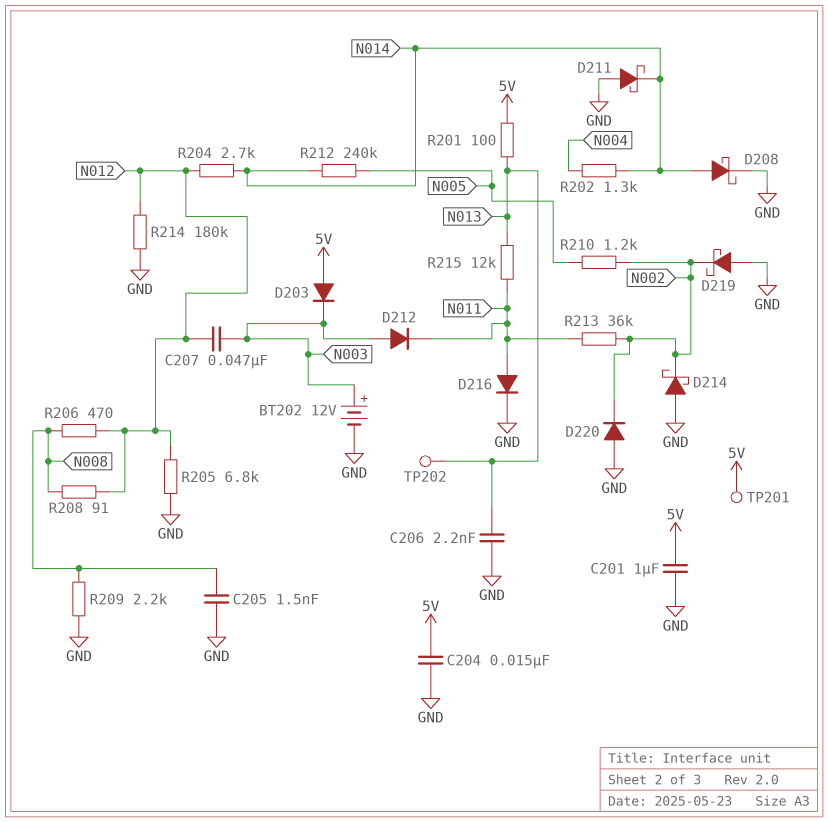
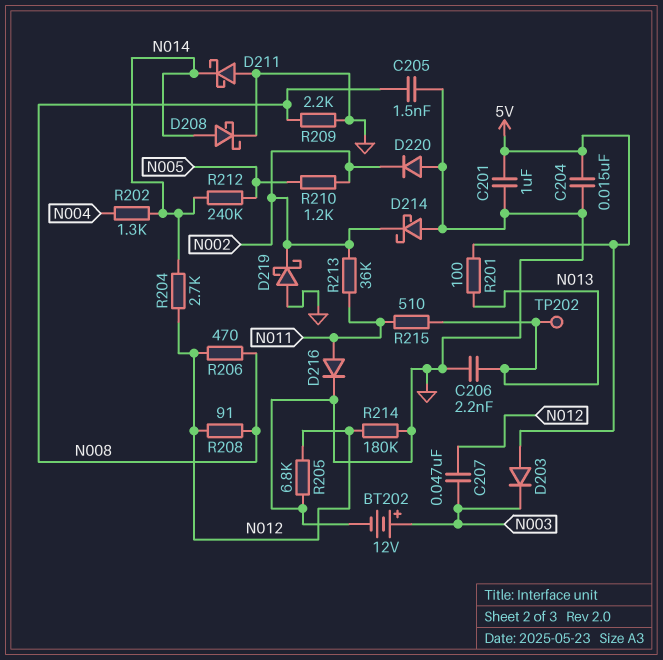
D212: diode (A N003, K N011) -> none
R215: 12k (N011, N013) -> 510 (N011, N013)
TP201: test point (5V) -> none

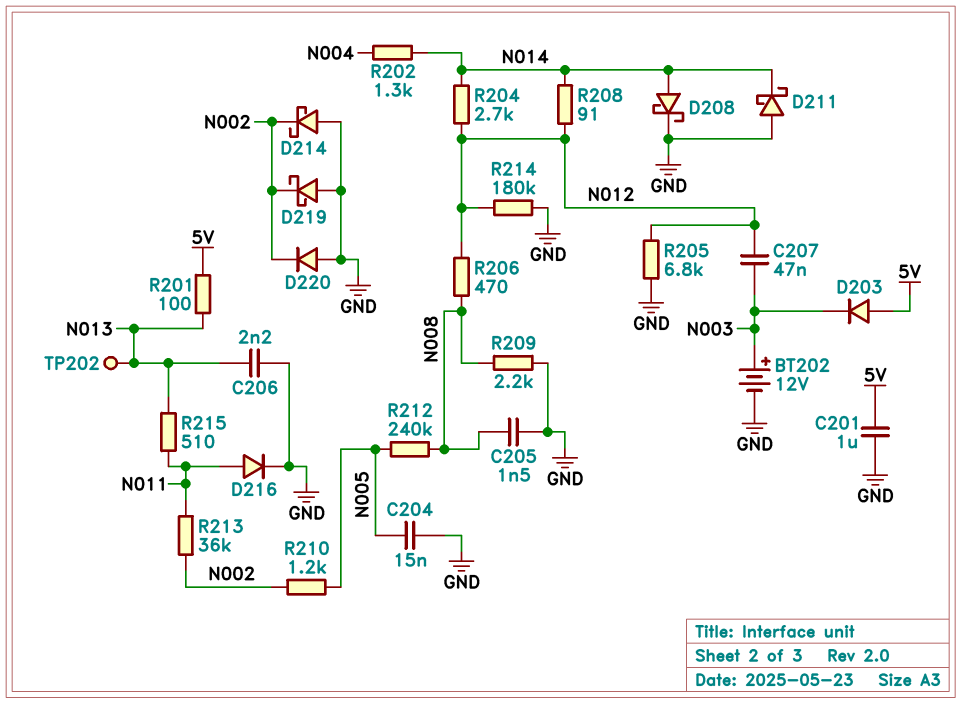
C204: 15nF (5V, GND) -> 15nF (GND, N005)
R208: 91 (N008, N012) -> 91 (N012, N014)
R212: 240k (N005, N014) -> 240k (N005, N008)

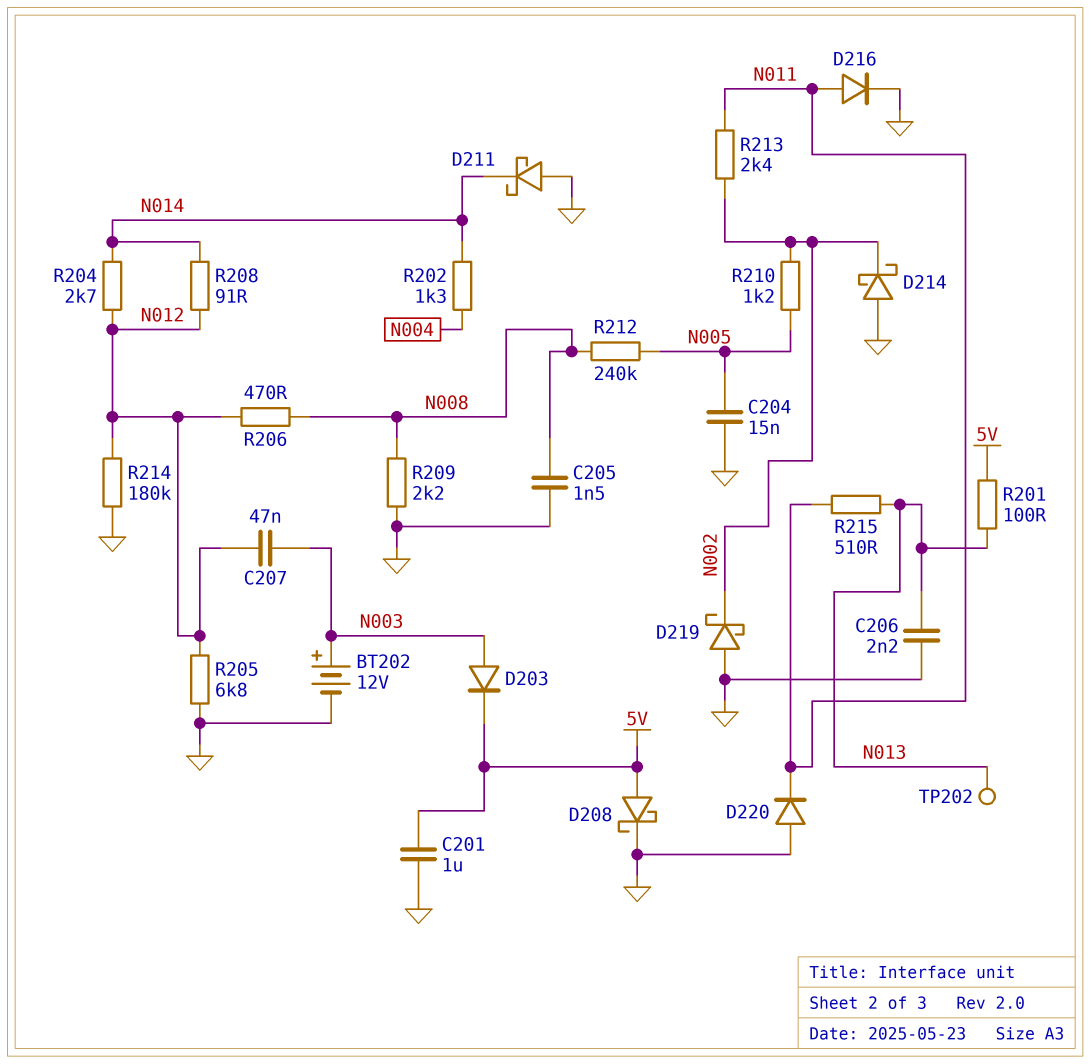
D203: diode (A 5V, K N003) -> diode (A N003, K 5V)
D208: schottky (A N014, K GND) -> schottky (A 5V, K GND)
D220: diode (A GND, K N002) -> diode (A GND, K N011)
R213: 36k (N002, N011) -> 2.4k (N002, N011)

